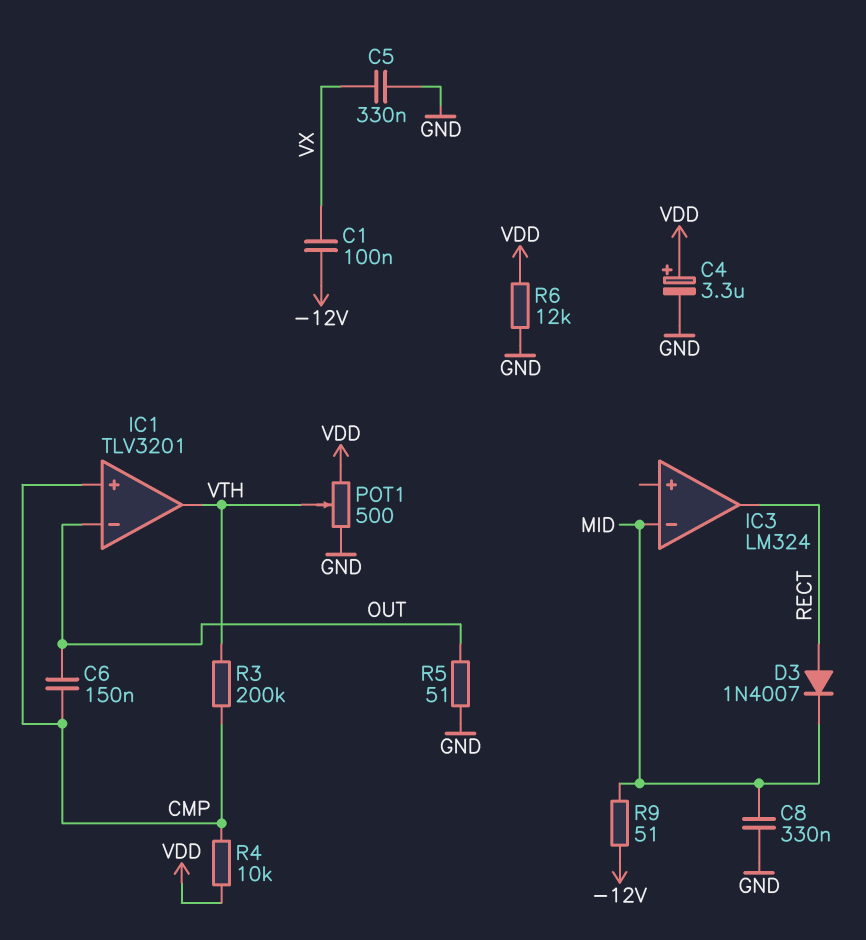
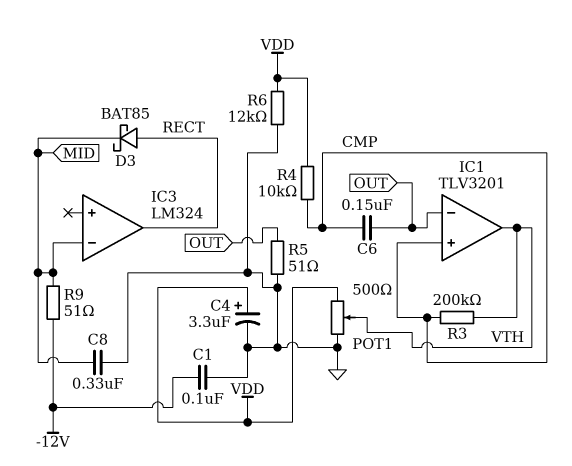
C1: 100nF (-12V, VX) -> 100nF (-12V, GND)
C5: 330nF (GND, VX) -> none
D3: diode 1N4007 (A RECT, K MID) -> schottky BAT85 (A RECT, K MID)

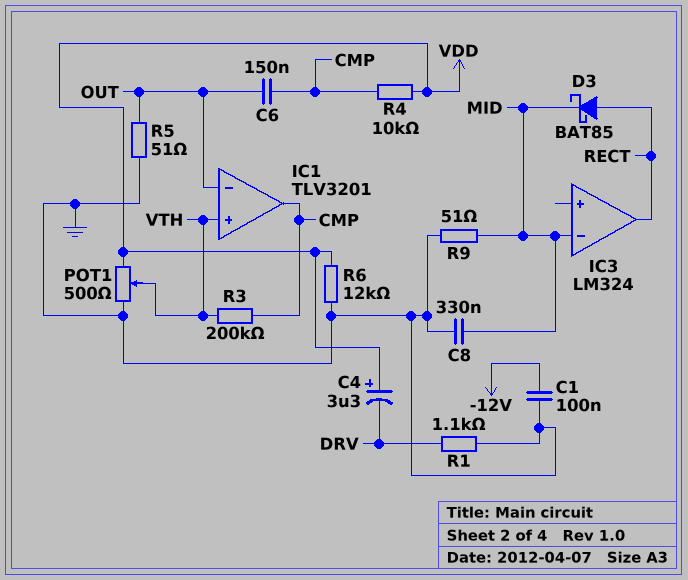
C4: 3.3uF (plus VDD, minus GND) -> 3.3uF (plus VDD, minus DRV)
IC1 pin in+: CMP -> VTH
IC1 pin out: VTH -> CMP
R1: none -> 1.1k (DRV, GND)
R9: 51 (-12V, MID) -> 51 (GND, MID)

